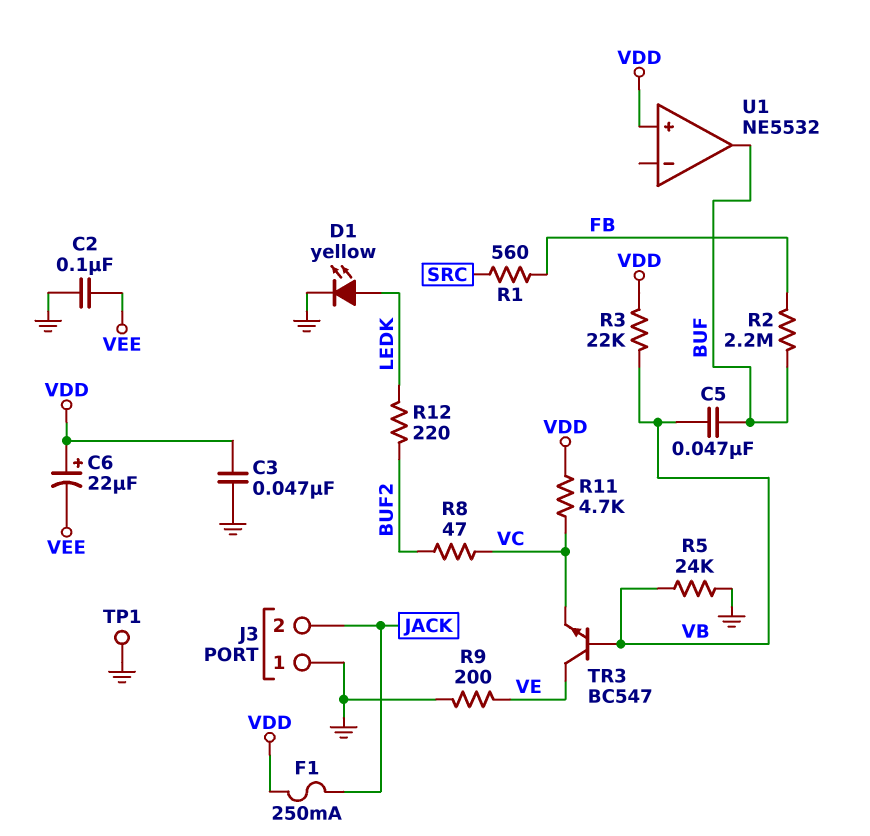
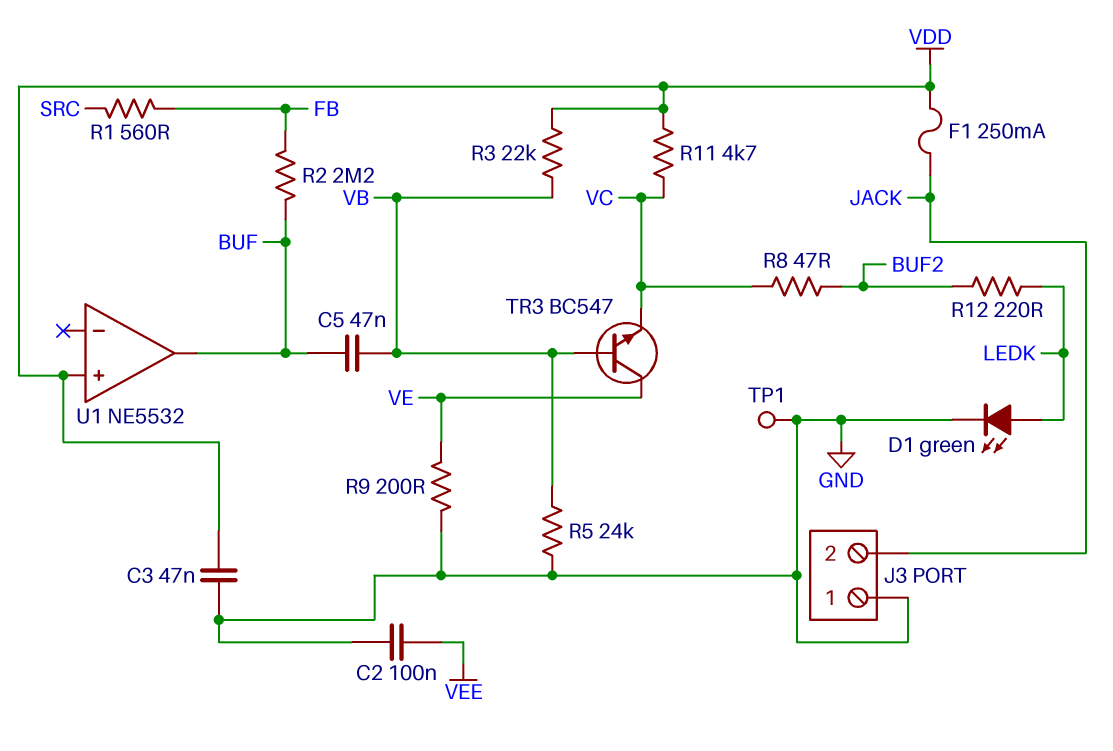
C6: 22uF (plus VDD, minus VEE) -> none
D1: LED yellow (A LEDK, K GND) -> LED green (A LEDK, K GND)

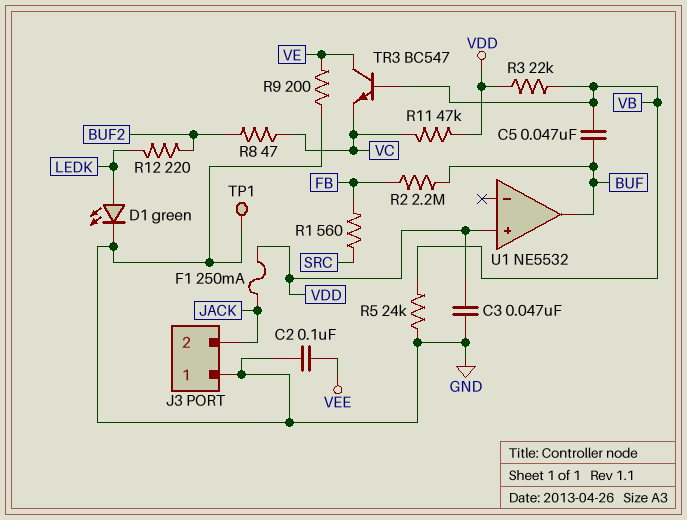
R11: 4.7k (VC, VDD) -> 47k (VC, VDD)

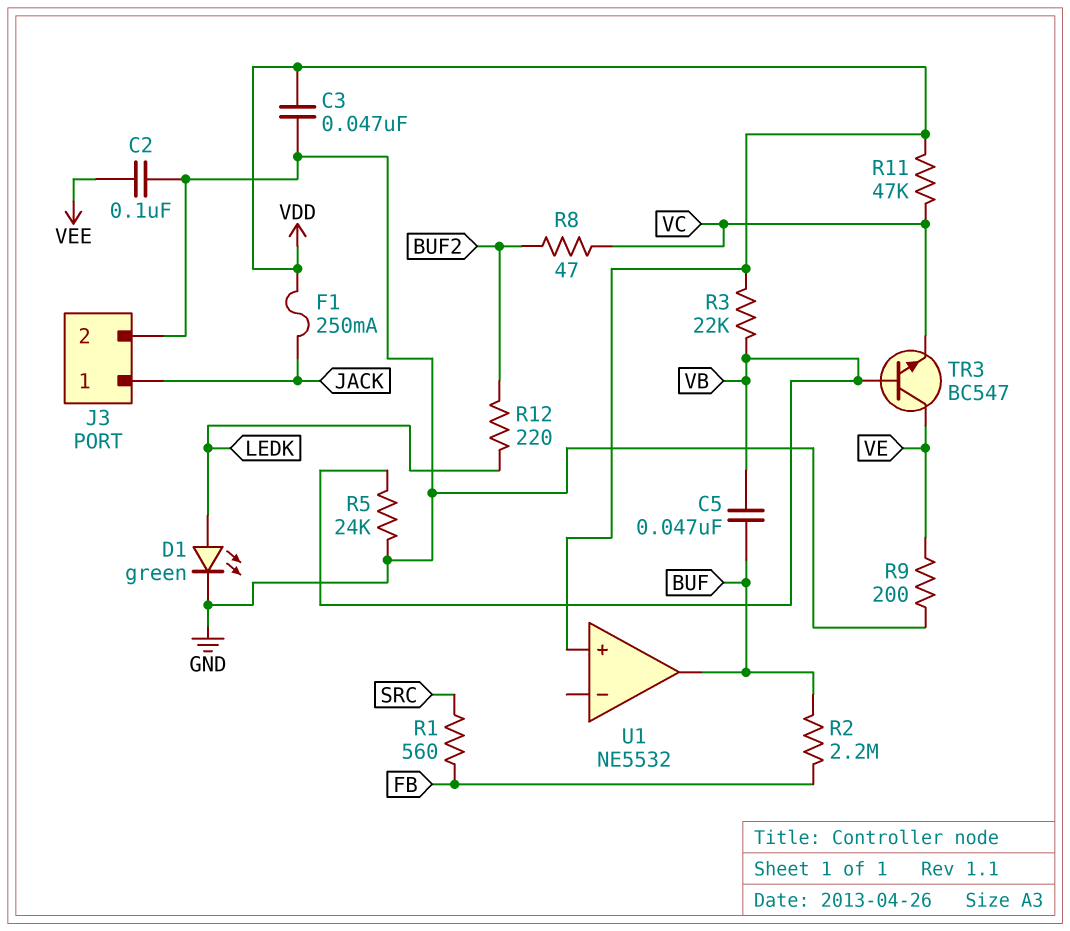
J3 pin 1: GND -> JACK
J3 pin 2: JACK -> GND
TP1: test point (GND) -> none

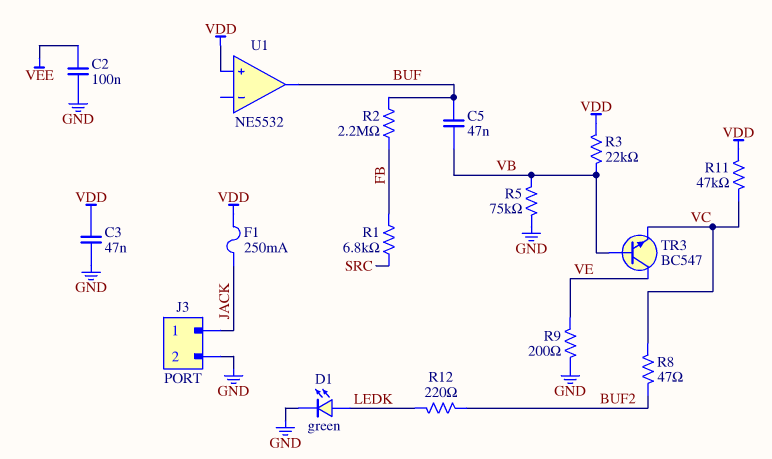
R1: 560 (FB, SRC) -> 6.8k (FB, SRC)
R5: 24k (GND, VB) -> 75k (GND, VB)

